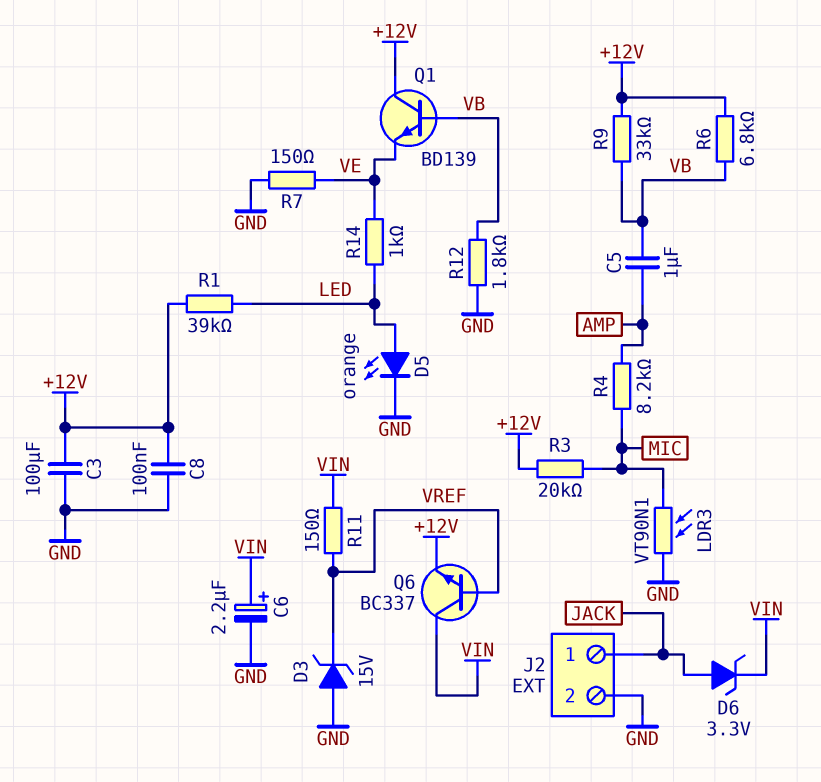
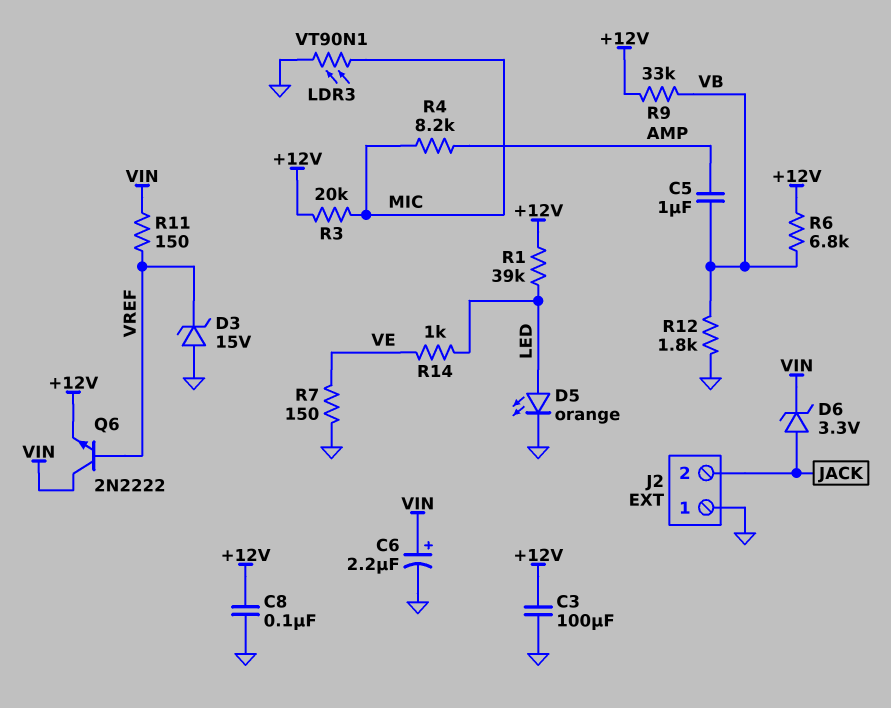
J2 pin 1: JACK -> GND
J2 pin 2: GND -> JACK
Q1: NPN BD139 (B VB, C +12V, E VE) -> none
Q6: NPN BC337 (B VREF, C VIN, E +12V) -> NPN 2N2222 (B VREF, C VIN, E +12V)

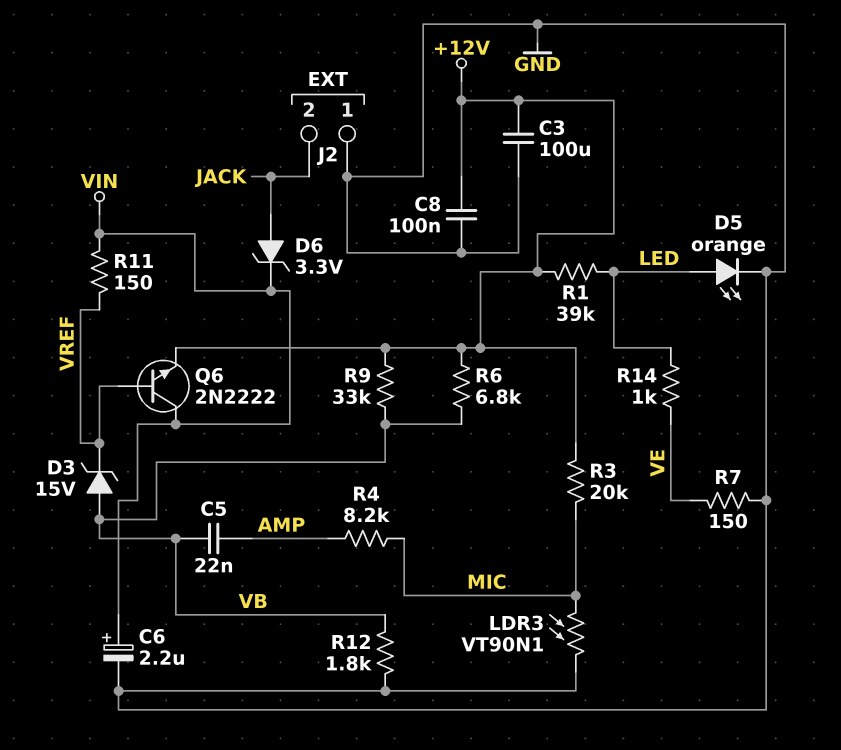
C5: 1uF (AMP, VB) -> 22nF (AMP, VB)
D3: zener 15V (A GND, K VREF) -> zener 15V (A VB, K VREF)

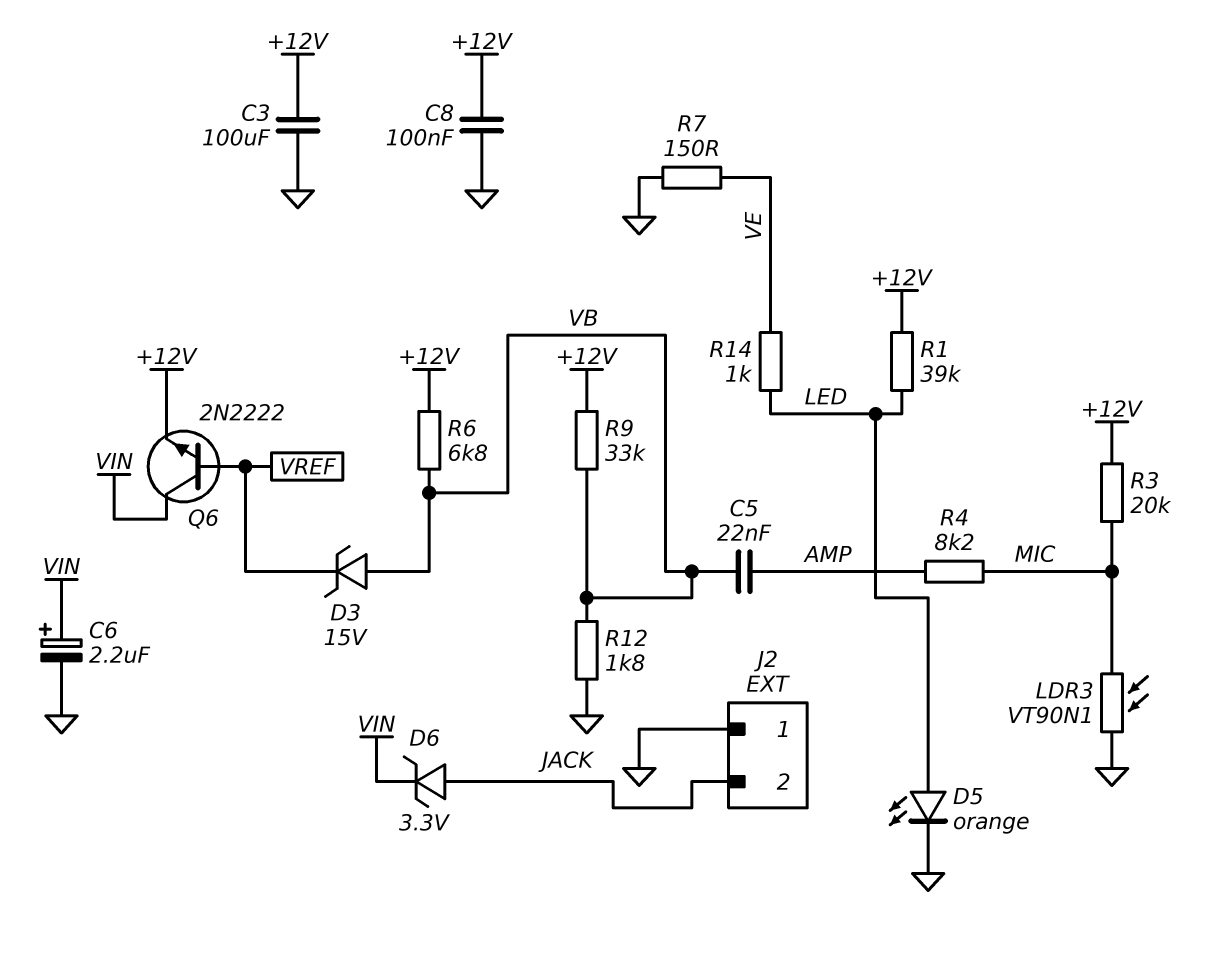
R11: 150 (VIN, VREF) -> none

